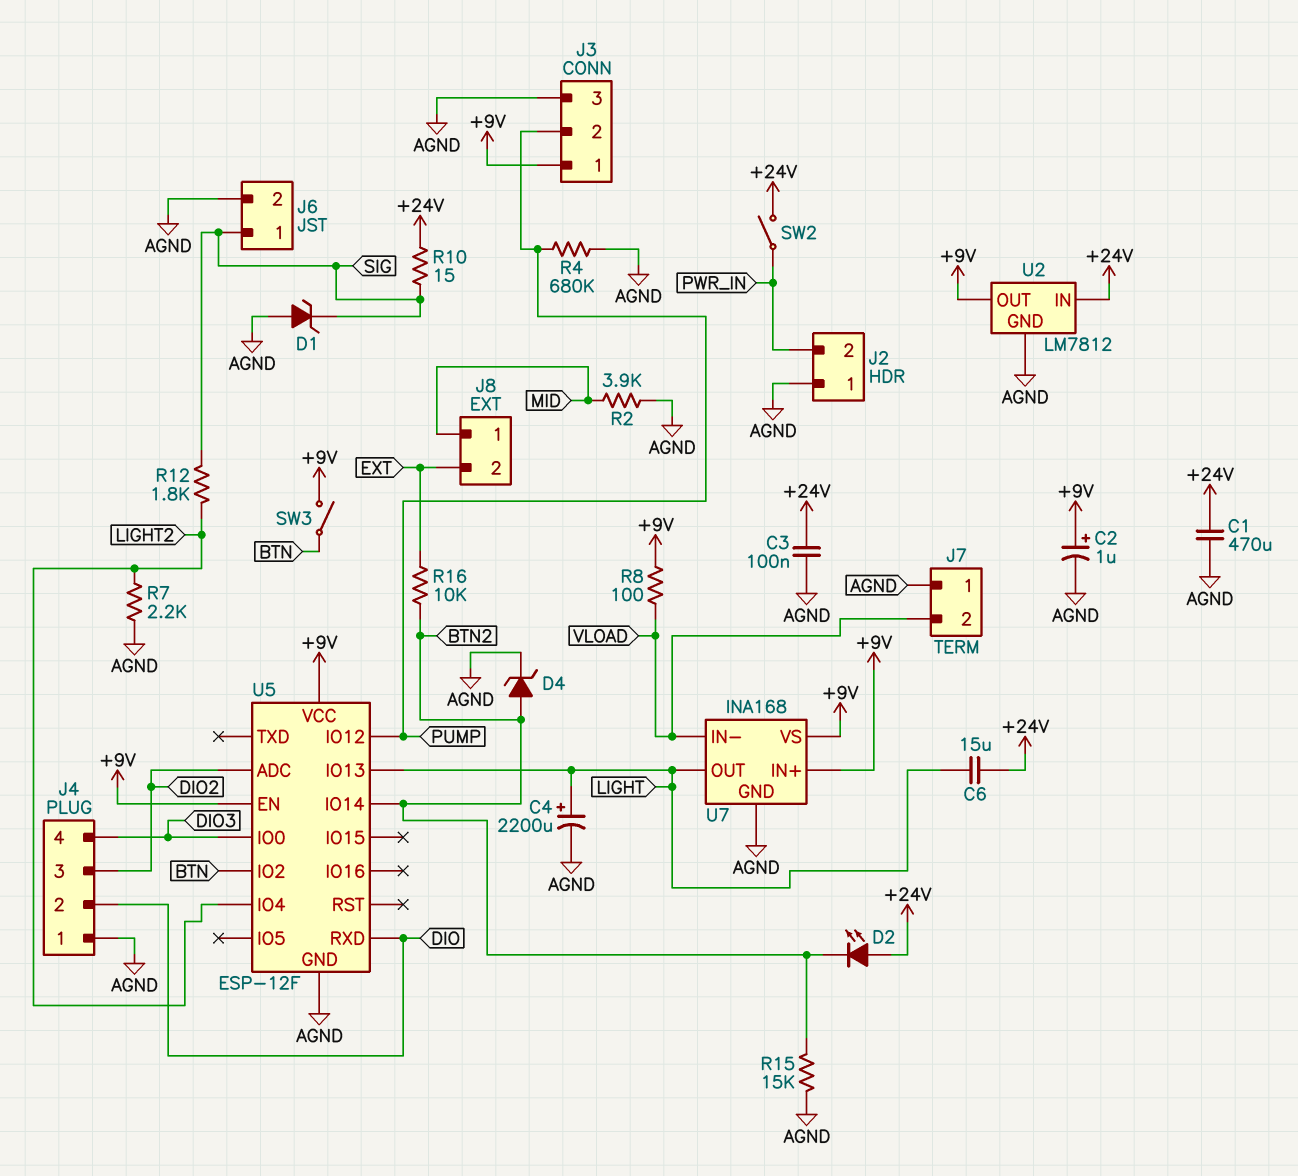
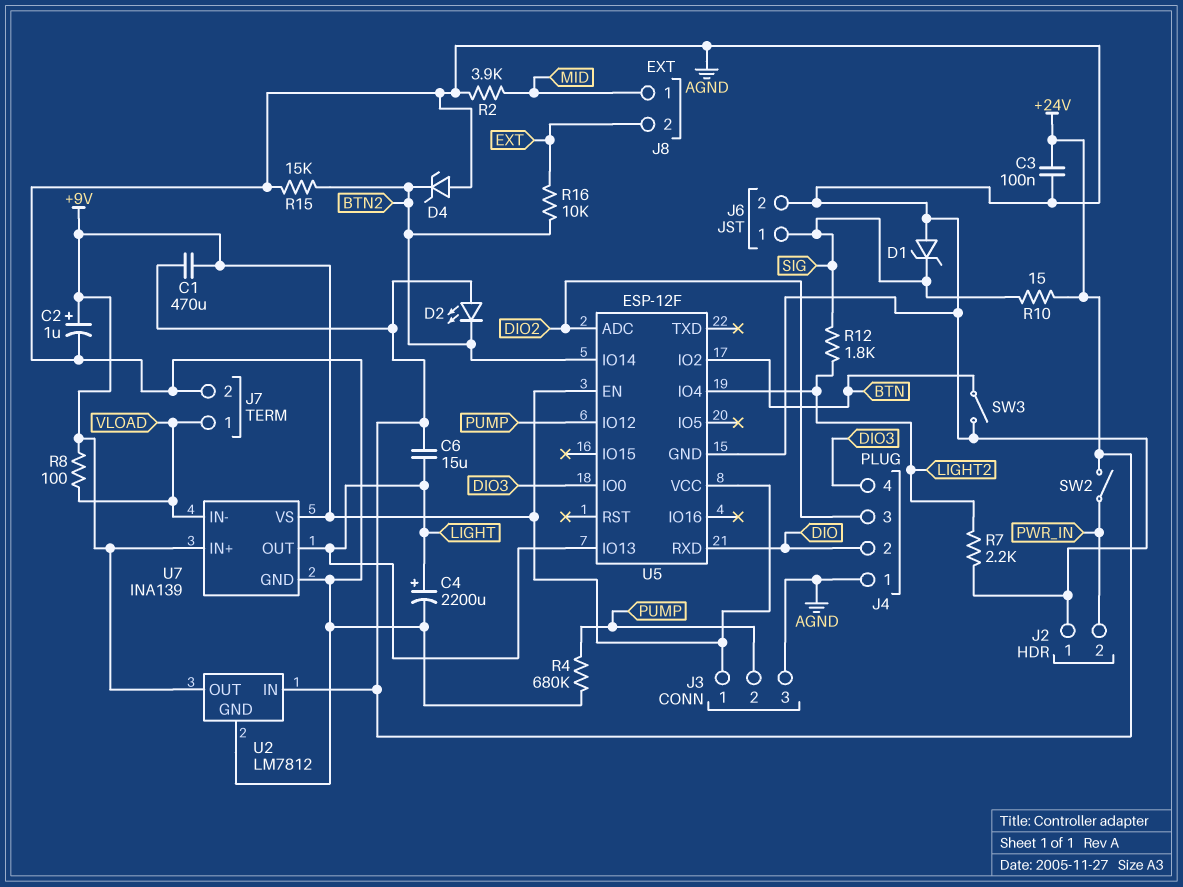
C1: 470uF (+24V, AGND) -> 470uF (+9V, +24V)
D4: zener (A BTN2, K AGND) -> zener (A AGND, K BTN2)
J7 pin 1: AGND -> VLOAD
J7 pin 2: VLOAD -> AGND
SW3: switch (+9V, BTN) -> switch (AGND, BTN)
U7: INA168 -> INA139

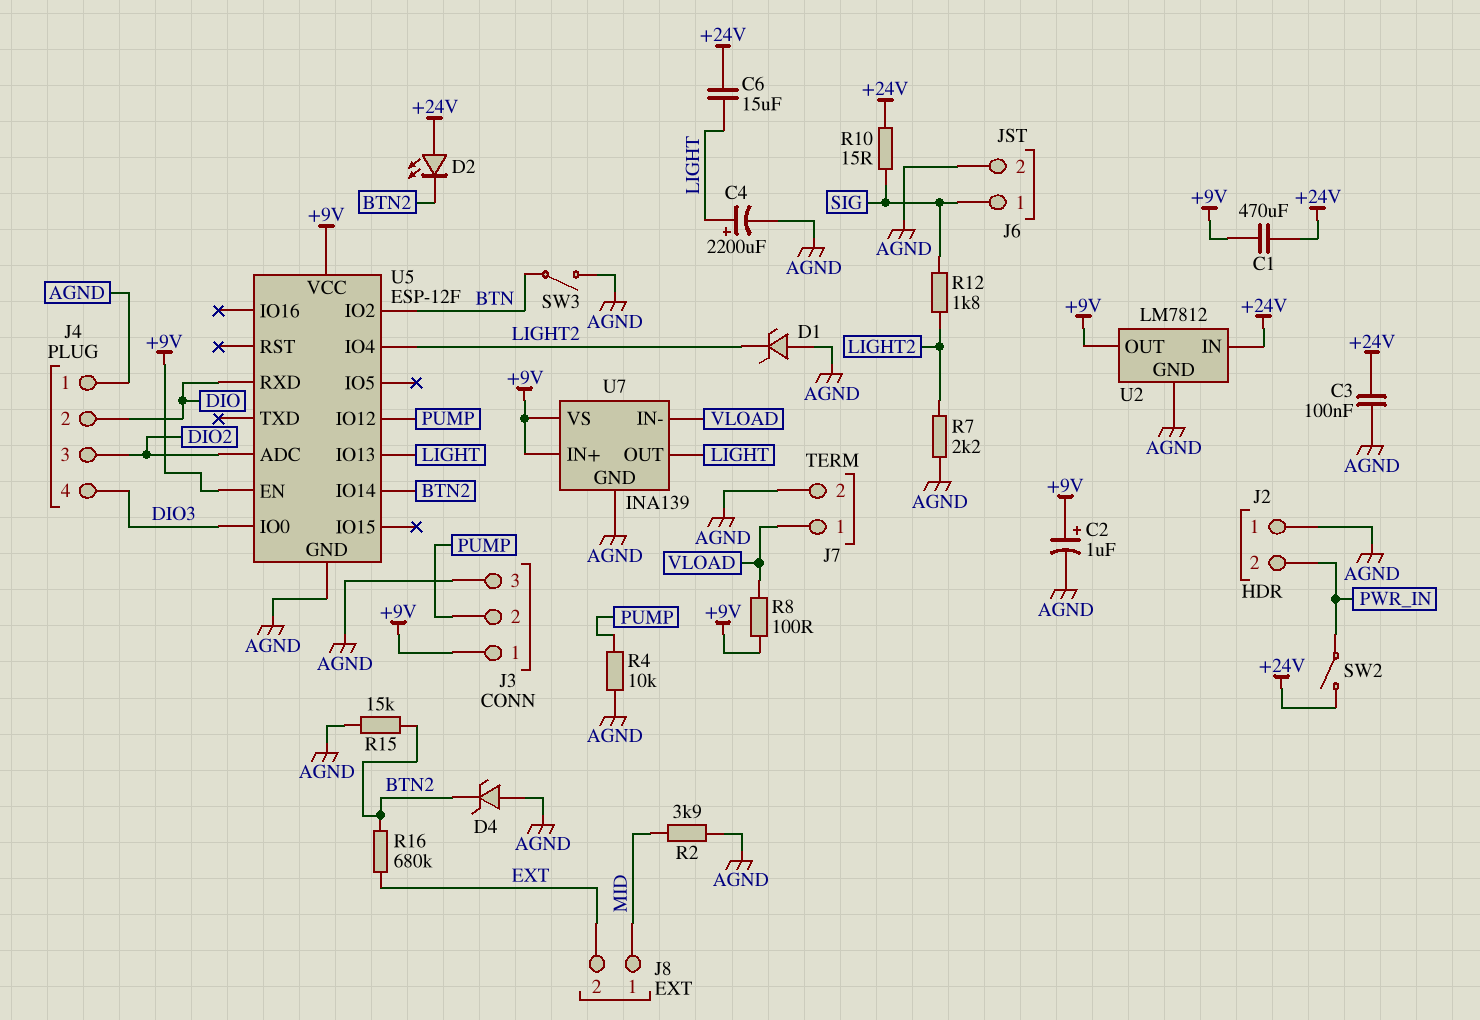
D1: zener (A AGND, K SIG) -> zener (A AGND, K LIGHT2)
R4: 680k (AGND, PUMP) -> 10k (AGND, PUMP)
R16: 10k (BTN2, EXT) -> 680k (BTN2, EXT)

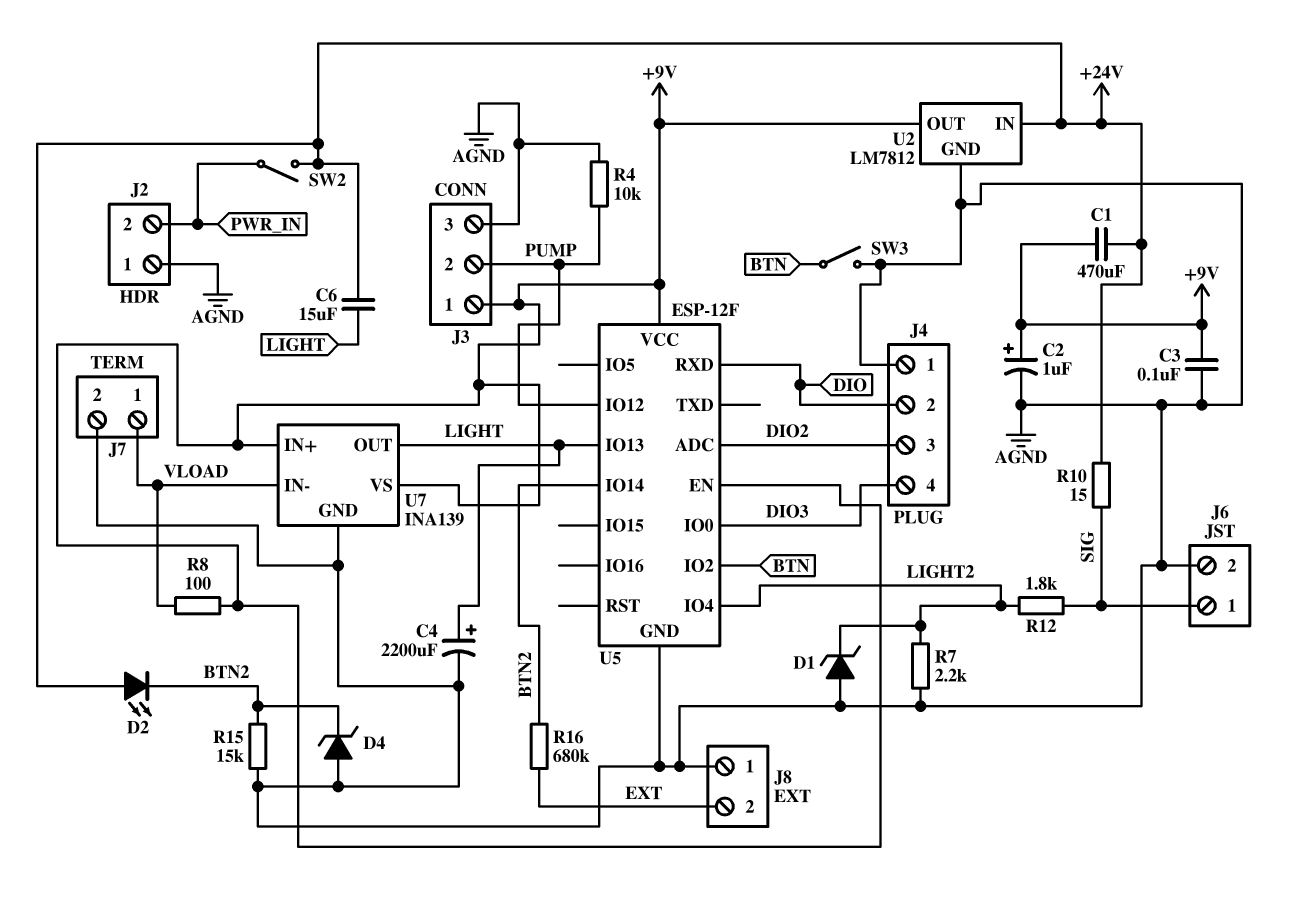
C3: 100nF (+24V, AGND) -> 100nF (+9V, AGND)
J8 pin 1: MID -> AGND
R2: 3.9k (AGND, MID) -> none

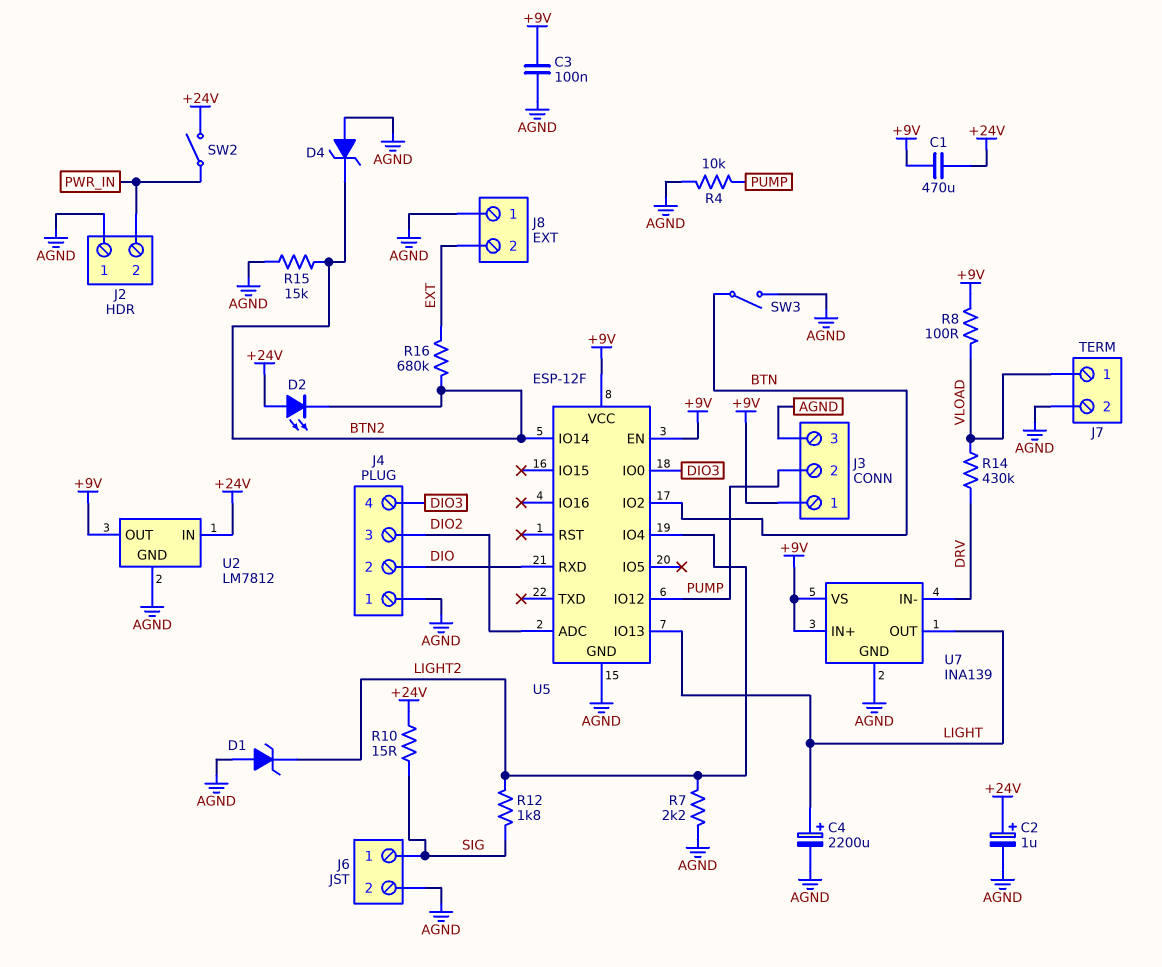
C2: 1uF (plus +9V, minus AGND) -> 1uF (plus +24V, minus AGND)
C6: 15uF (+24V, LIGHT) -> none
R14: none -> 430k (DRV, VLOAD)
U7 pin IN-: VLOAD -> DRV

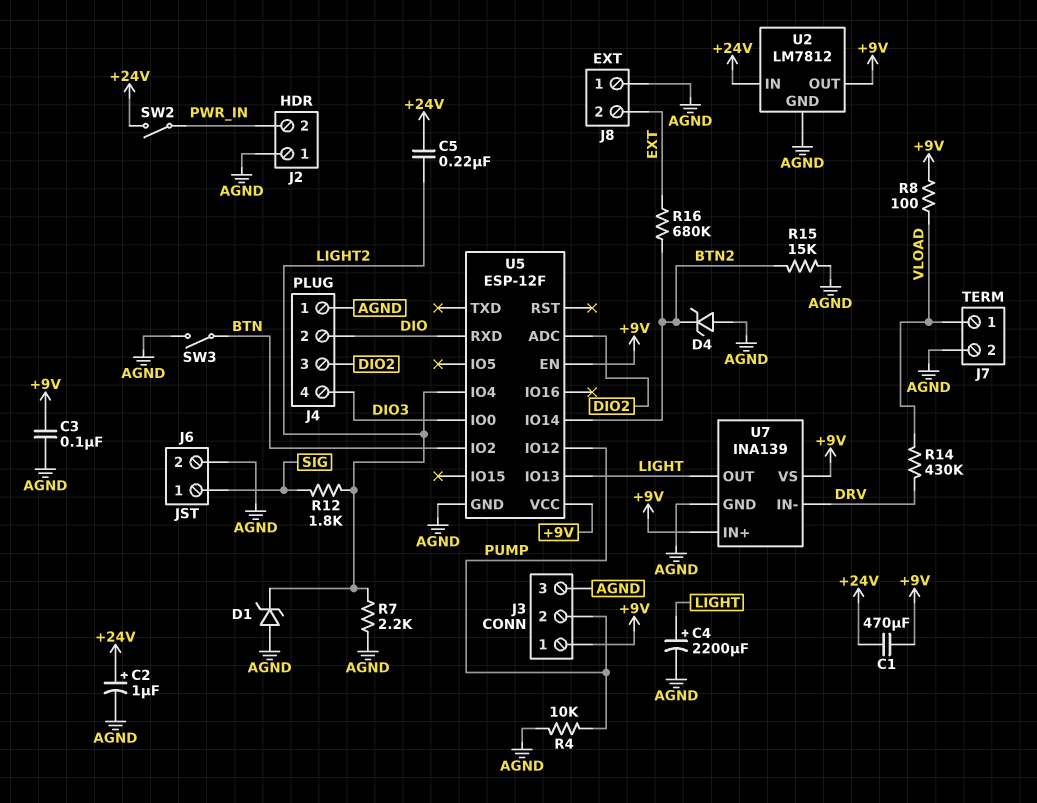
C5: none -> 220nF (+24V, LIGHT2)
D2: LED (A +24V, K BTN2) -> none
R10: 15 (+24V, SIG) -> none

